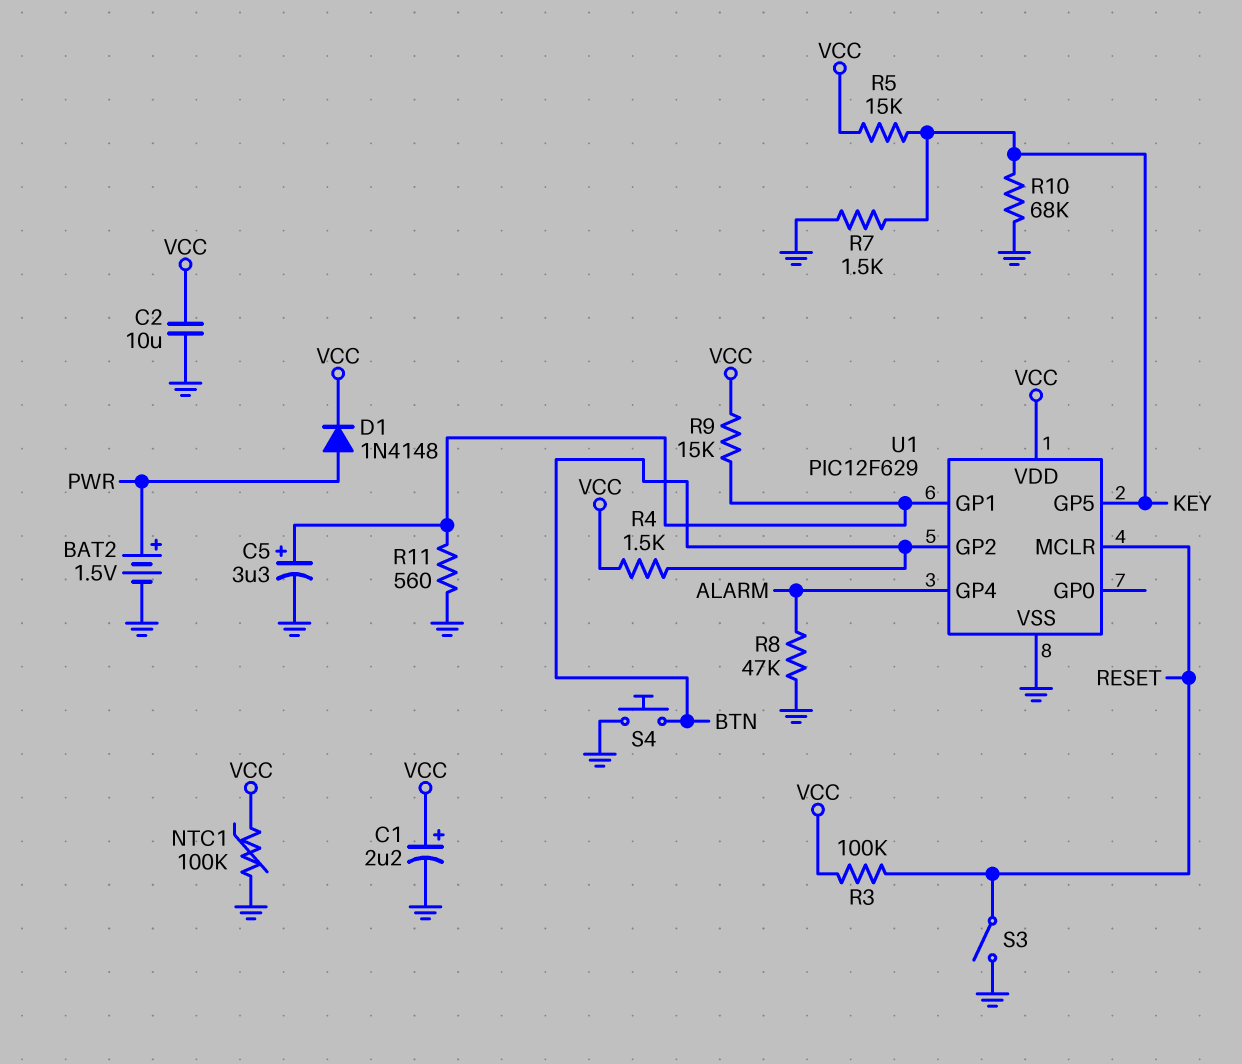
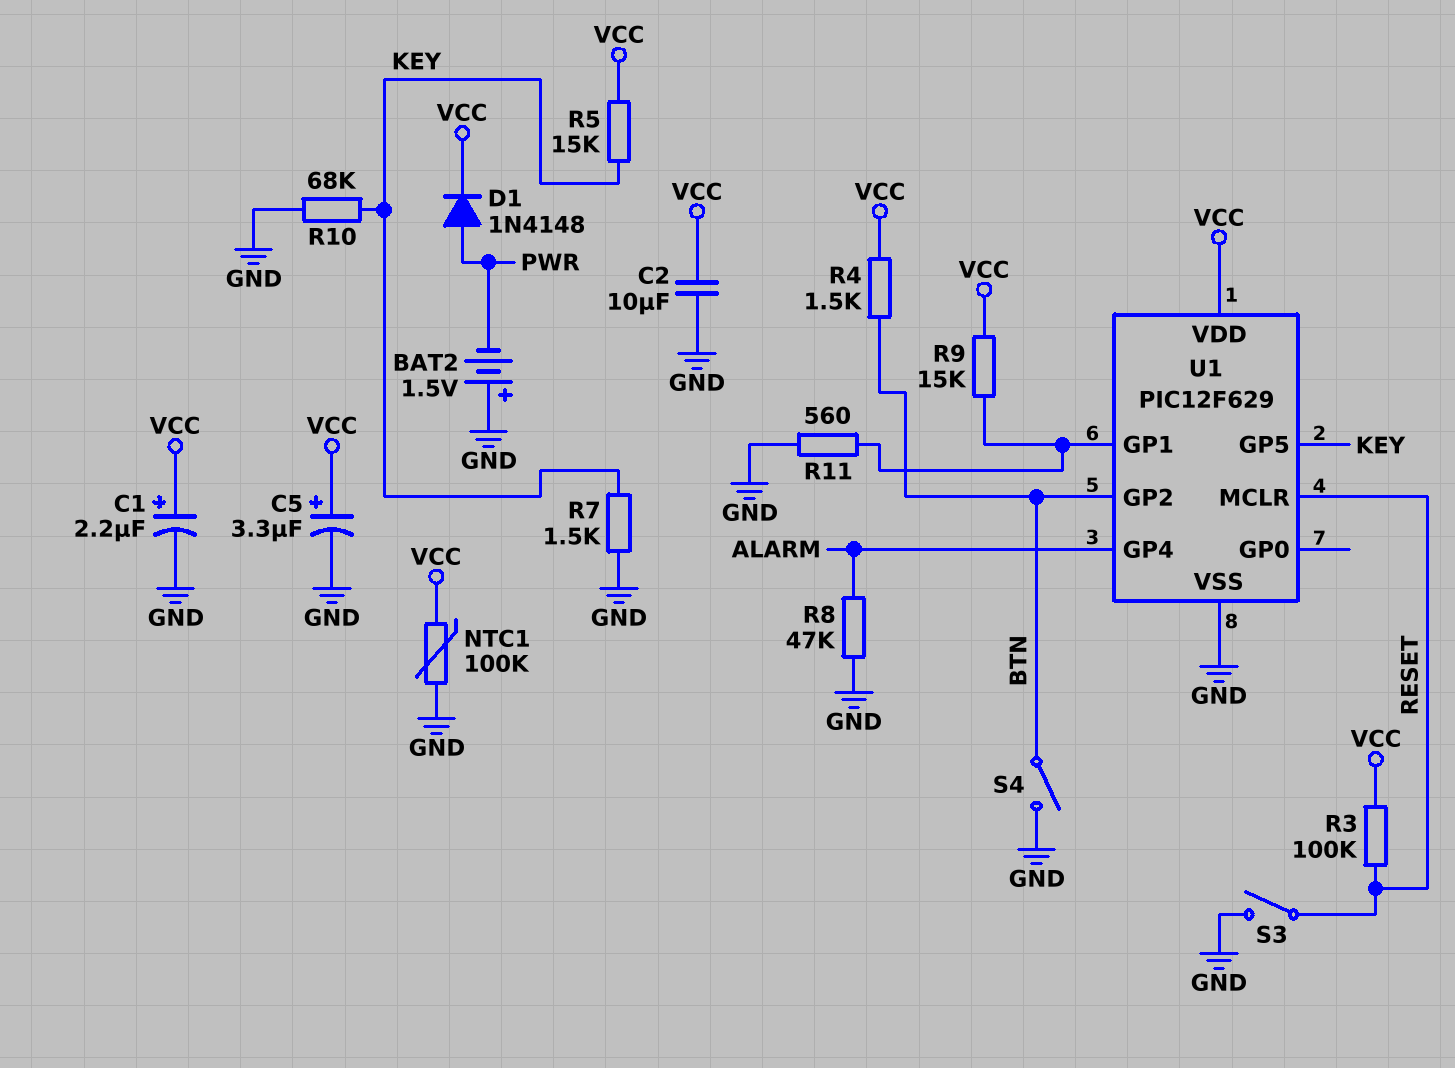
BAT2: 1.5V (plus PWR, minus GND) -> 1.5V (plus GND, minus PWR)
C5: 3.3uF (plus U1/GP1, minus GND) -> 3.3uF (plus VCC, minus GND)
S4: button (BTN, GND) -> switch (BTN, GND)

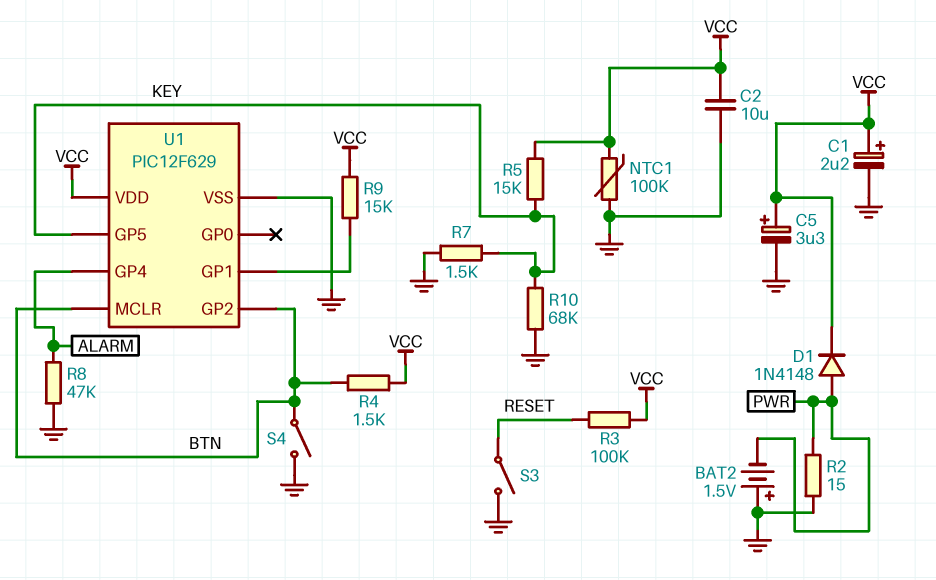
R2: none -> 15 (GND, PWR)
R11: 560 (GND, U1/GP1) -> none
U1 pin MCLR: RESET -> BTN

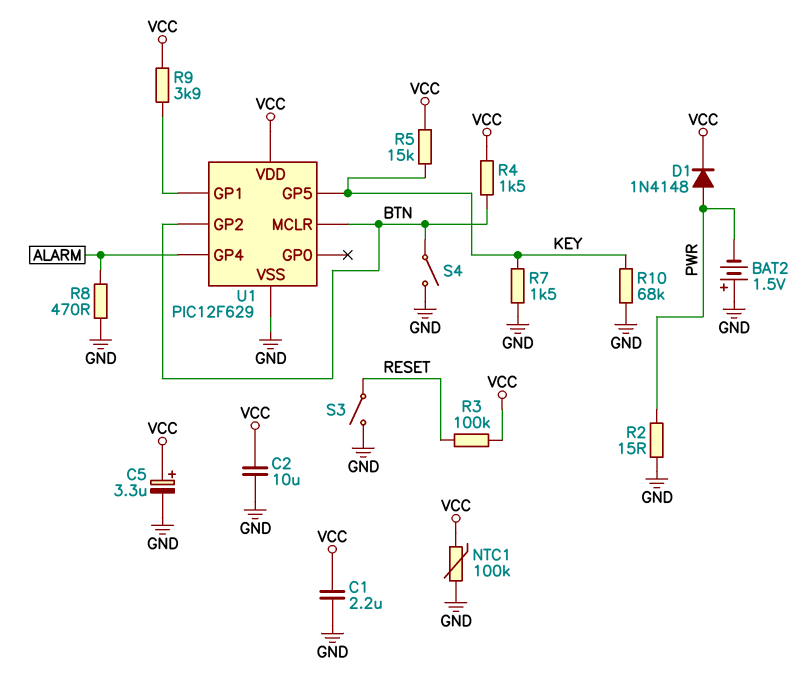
C1: 2.2uF (plus VCC, minus GND) -> 2.2uF (GND, VCC)
R8: 47k (ALARM, GND) -> 470 (ALARM, GND)
R9: 15k (U1/GP1, VCC) -> 3.9k (U1/GP1, VCC)

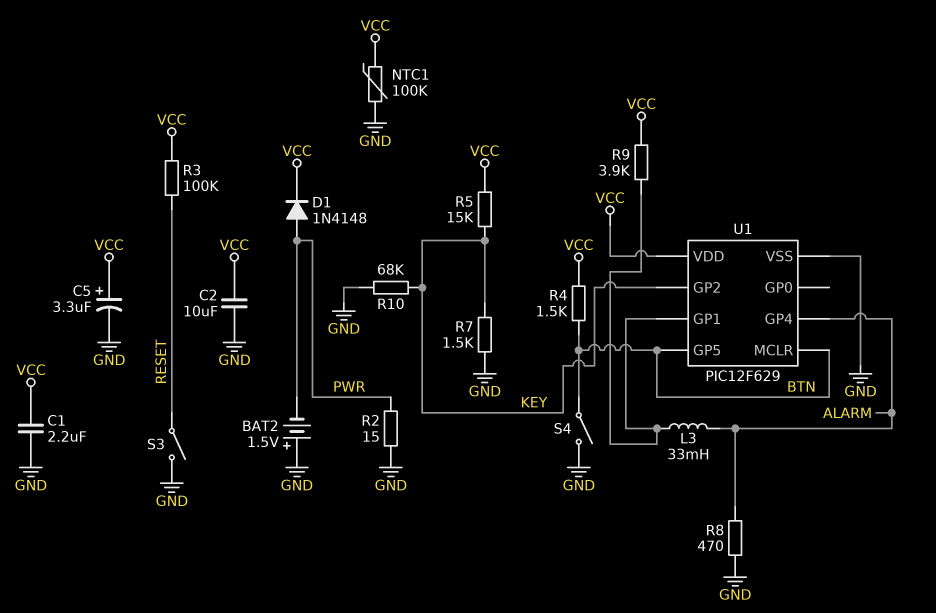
L3: none -> 33mH (ALARM, U1/GP1)
U1 pin GP2: BTN -> KEY
U1 pin GP5: KEY -> BTN

